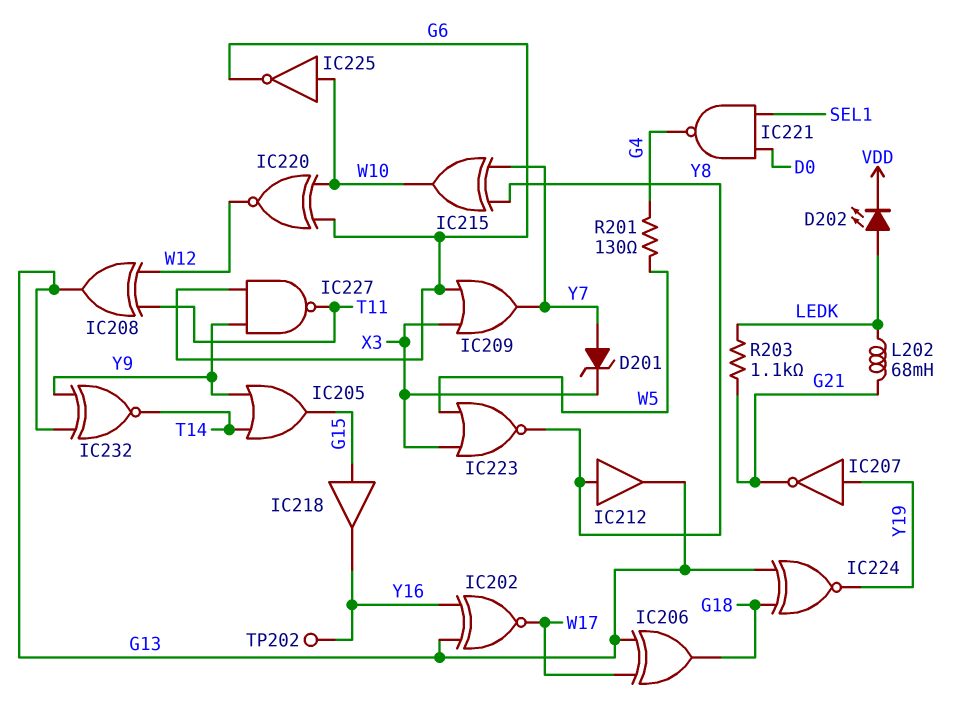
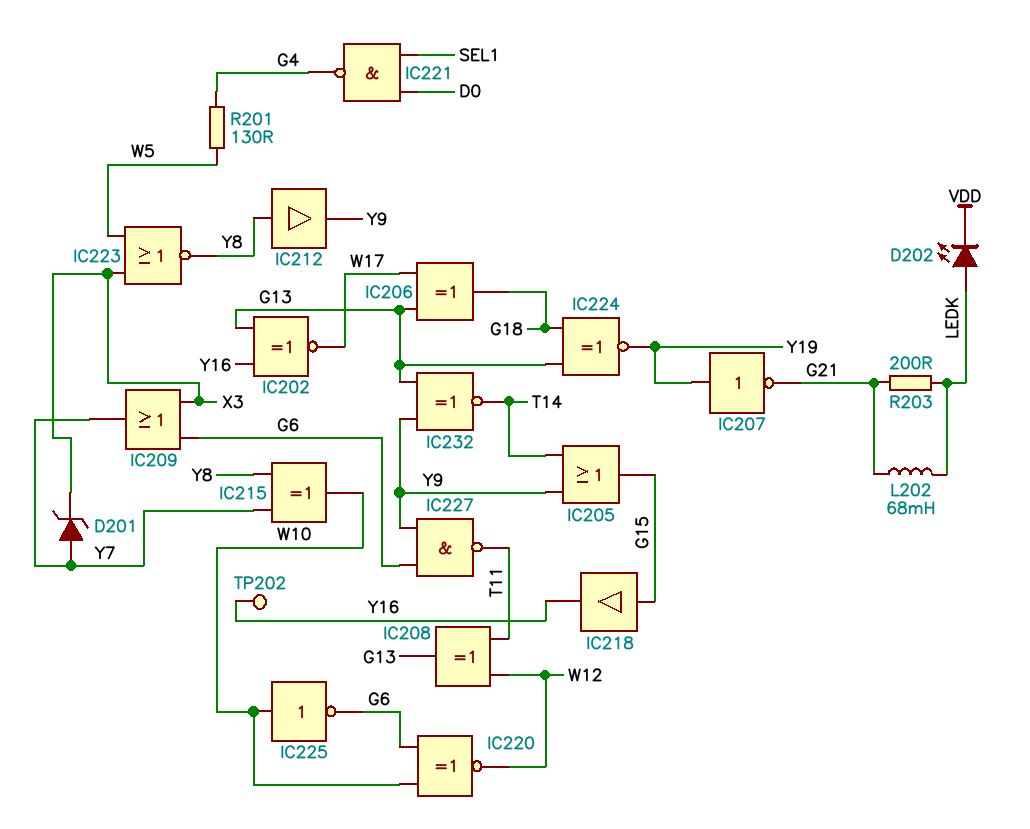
IC212: buffer (in Y8, out G13) -> buffer (in Y8, out Y9)
R203: 1.1k (G21, LEDK) -> 200 (G21, LEDK)

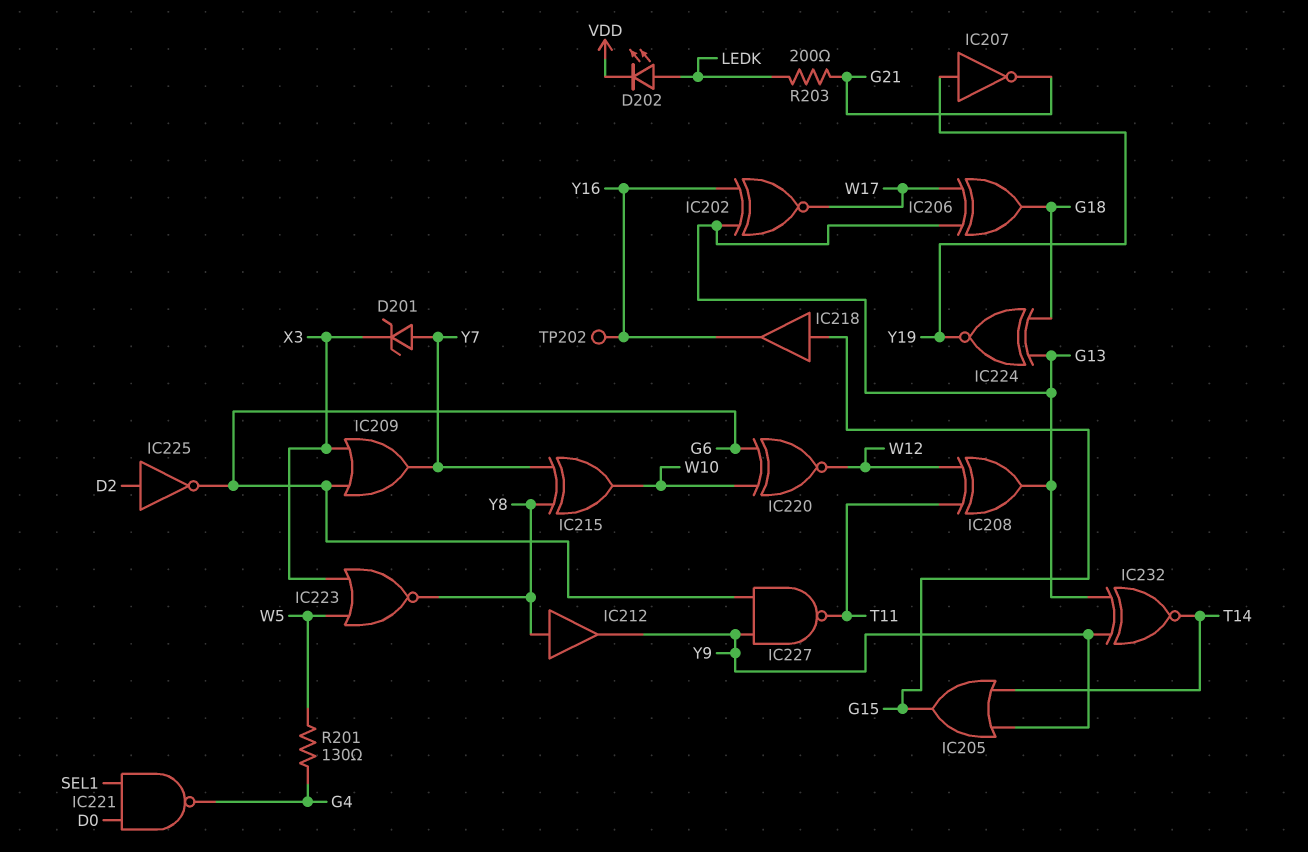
IC225: NOT (in W10, out G6) -> NOT (in D2, out G6)
L202: 68mH (G21, LEDK) -> none

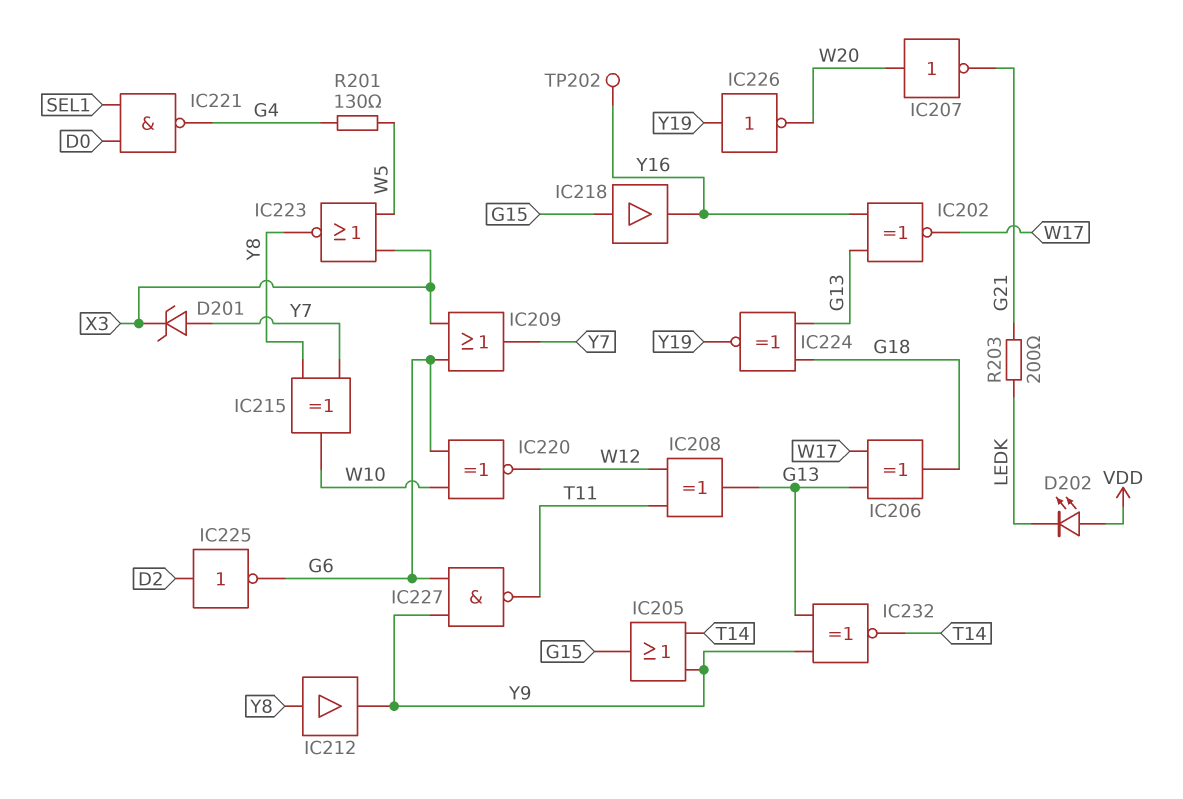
D202: LED (A LEDK, K VDD) -> LED (A VDD, K LEDK)
IC207: NOT (in Y19, out G21) -> NOT (in W20, out G21)
IC226: none -> NOT (in Y19, out W20)

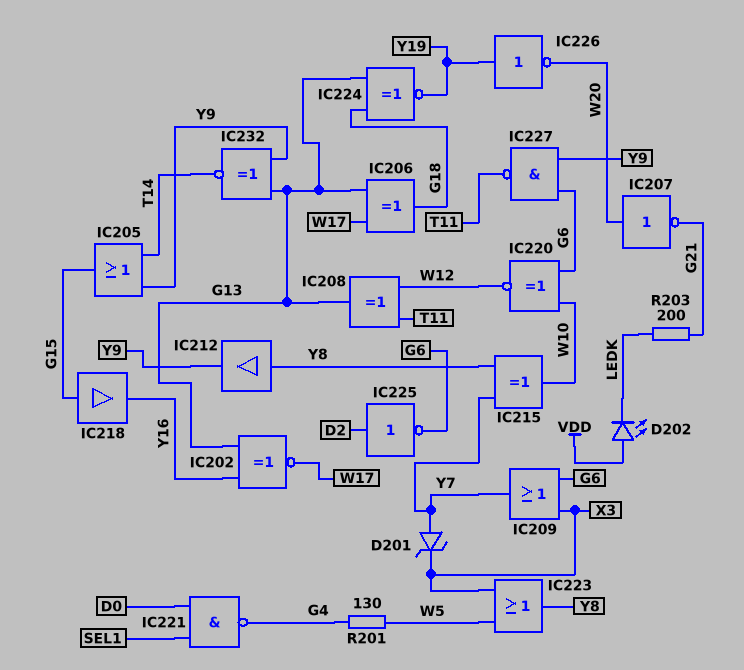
IC223: NOR (in W5, in X3, out Y8) -> OR (in W5, in X3, out Y8)
TP202: test point (Y16) -> none

